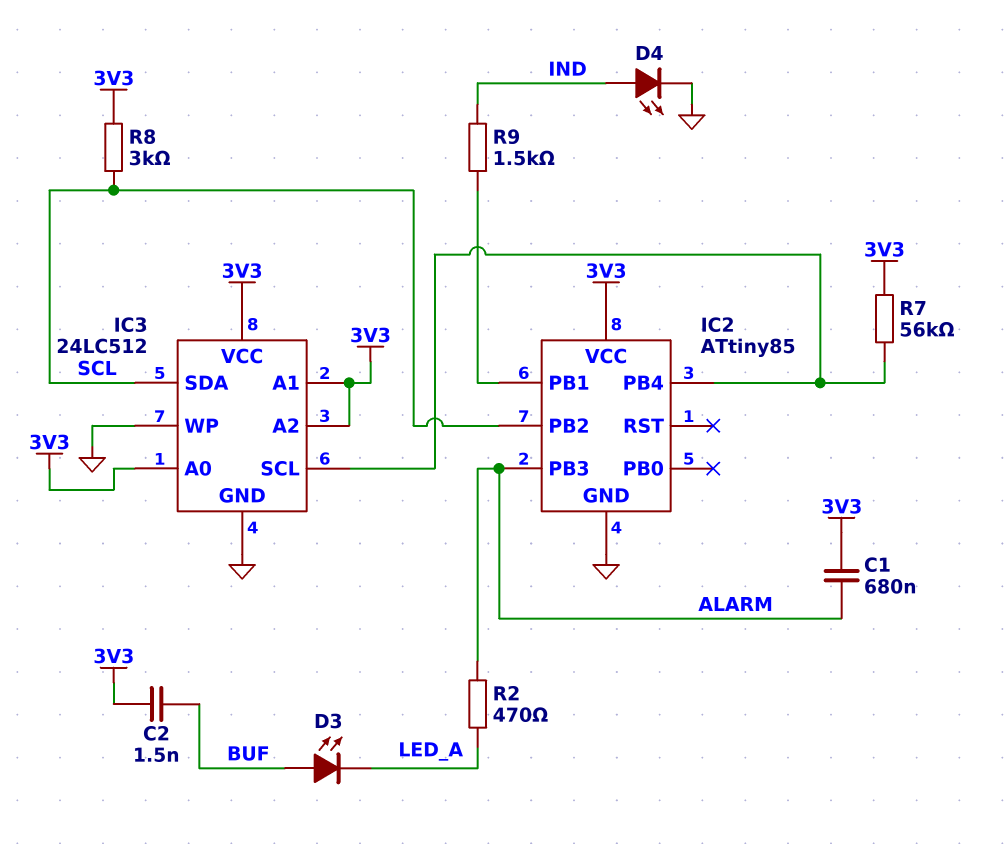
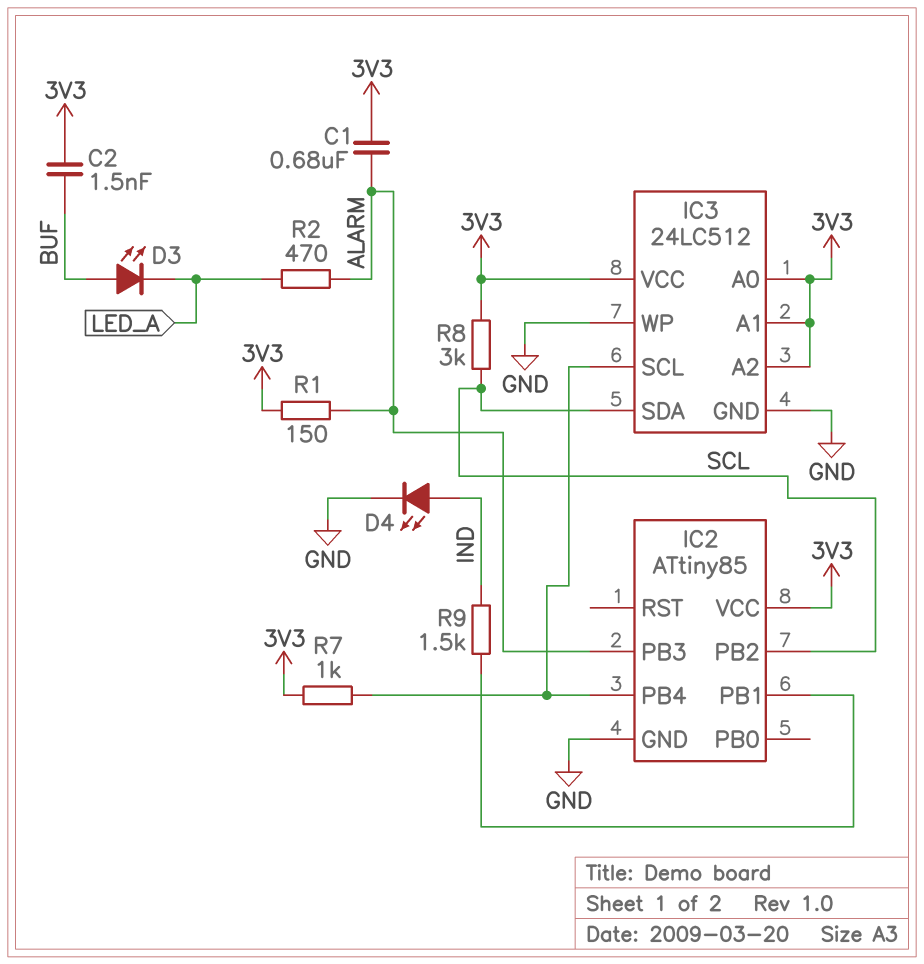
R1: none -> 150 (3V3, ALARM)
R7: 56k (3V3, IC2/PB4) -> 1k (3V3, IC2/PB4)

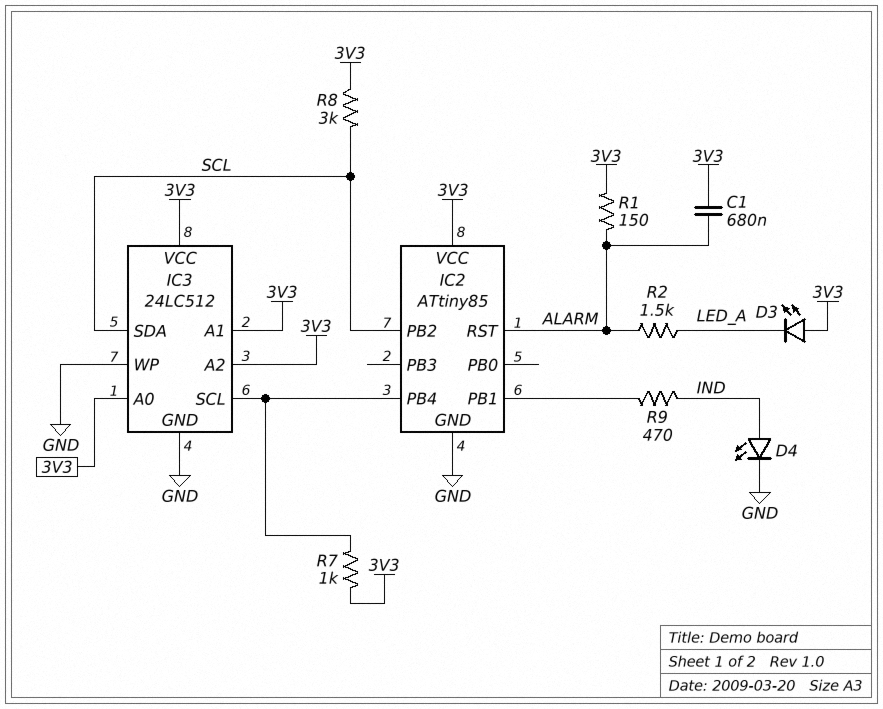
C2: 1.5nF (3V3, BUF) -> none
D3: LED (A BUF, K LED_A) -> LED (A 3V3, K LED_A)
IC2 pin PB3: ALARM -> none
IC2 pin RST: none -> ALARM
R2: 470 (ALARM, LED_A) -> 1.5k (ALARM, LED_A)
R9: 1.5k (IC2/PB1, IND) -> 470 (IC2/PB1, IND)

